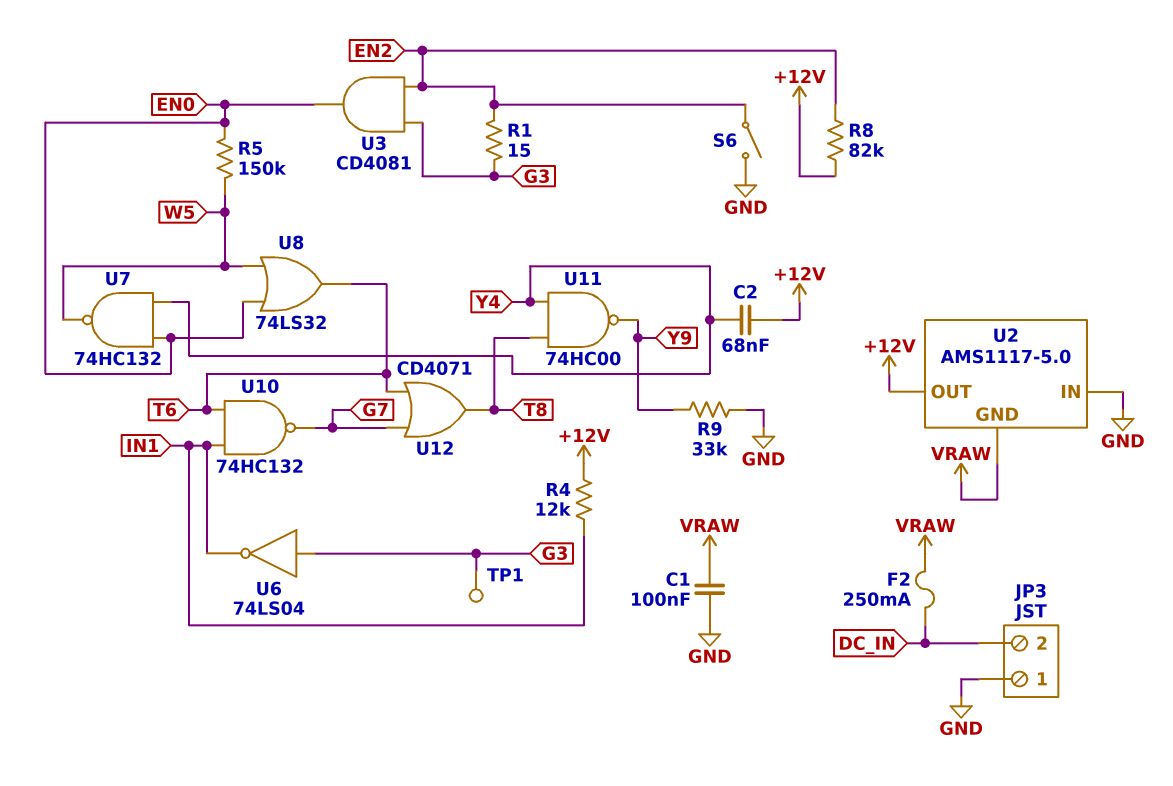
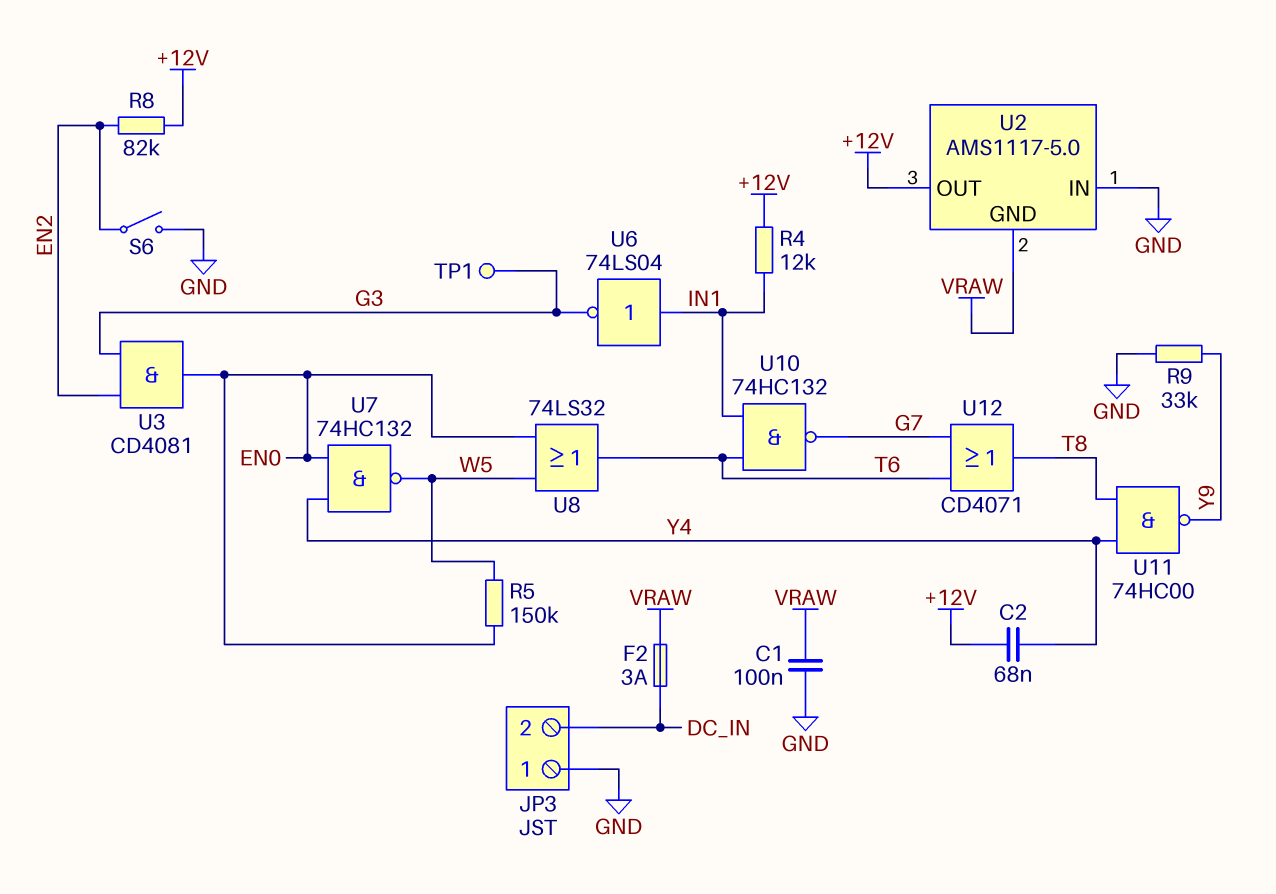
F2: 250mA (DC_IN, VRAW) -> 3A (DC_IN, VRAW)
R1: 15 (EN2, G3) -> none
U6: NOT 74LS04 (in G3, out IN1) -> NOT 74LS04 (in IN1, out G3)

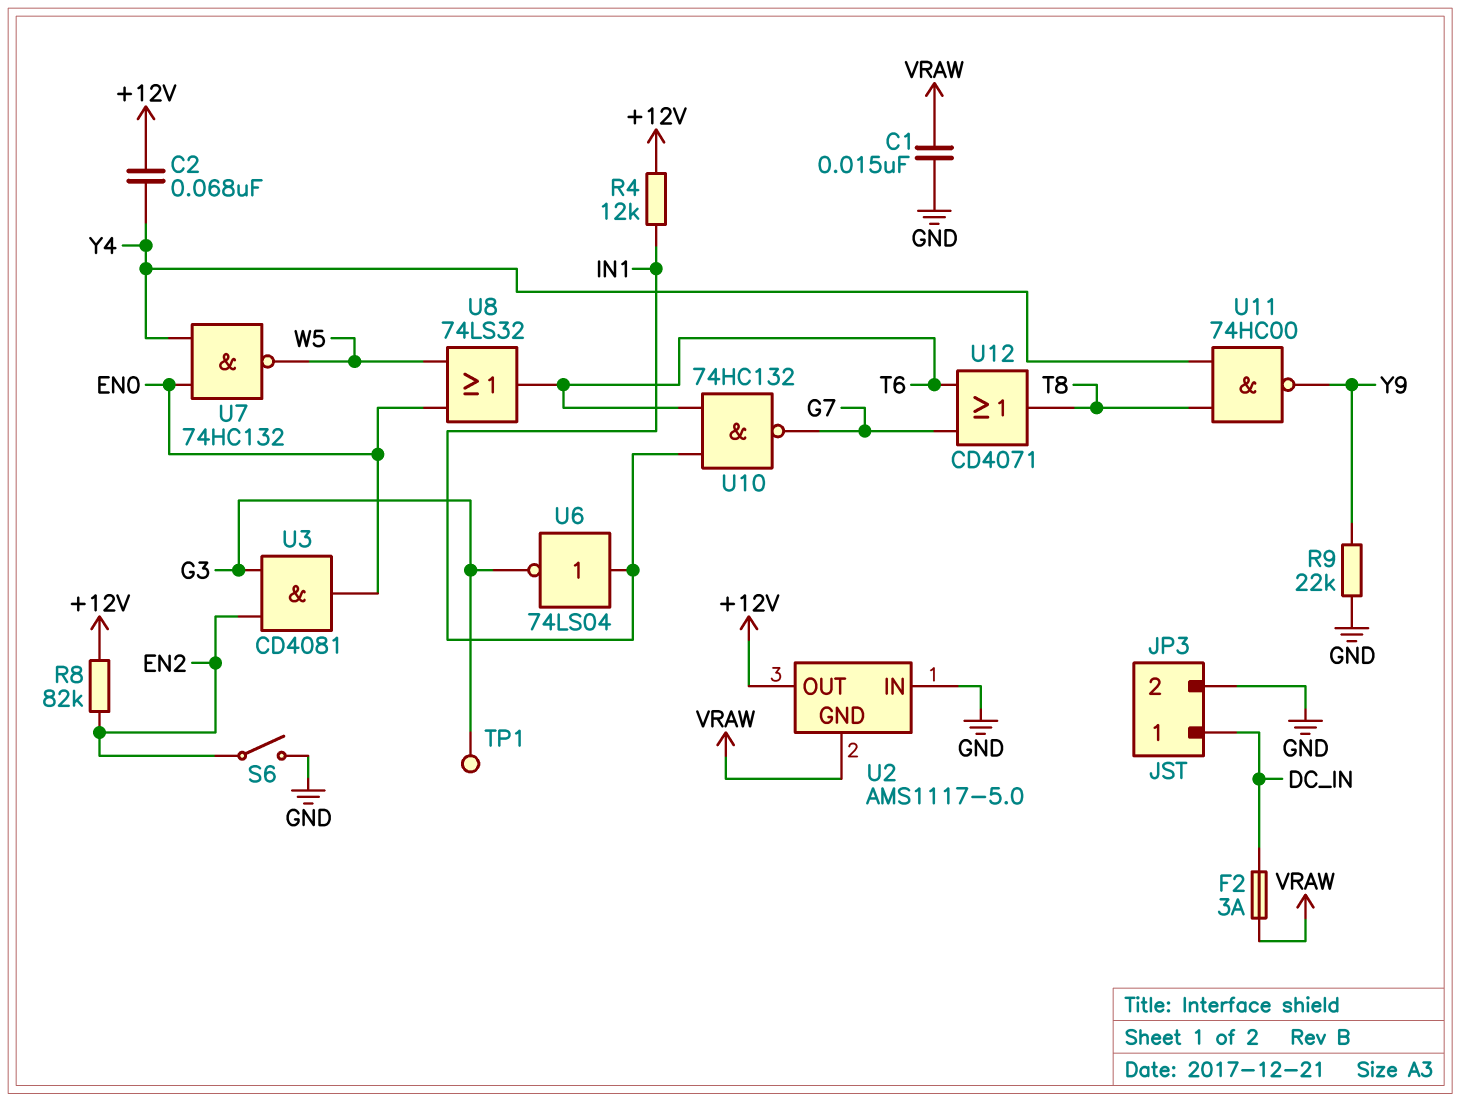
C1: 100nF (GND, VRAW) -> 15nF (GND, VRAW)
JP3 pin 1: GND -> DC_IN
JP3 pin 2: DC_IN -> GND
R5: 150k (EN0, W5) -> none
R9: 33k (GND, Y9) -> 22k (GND, Y9)

